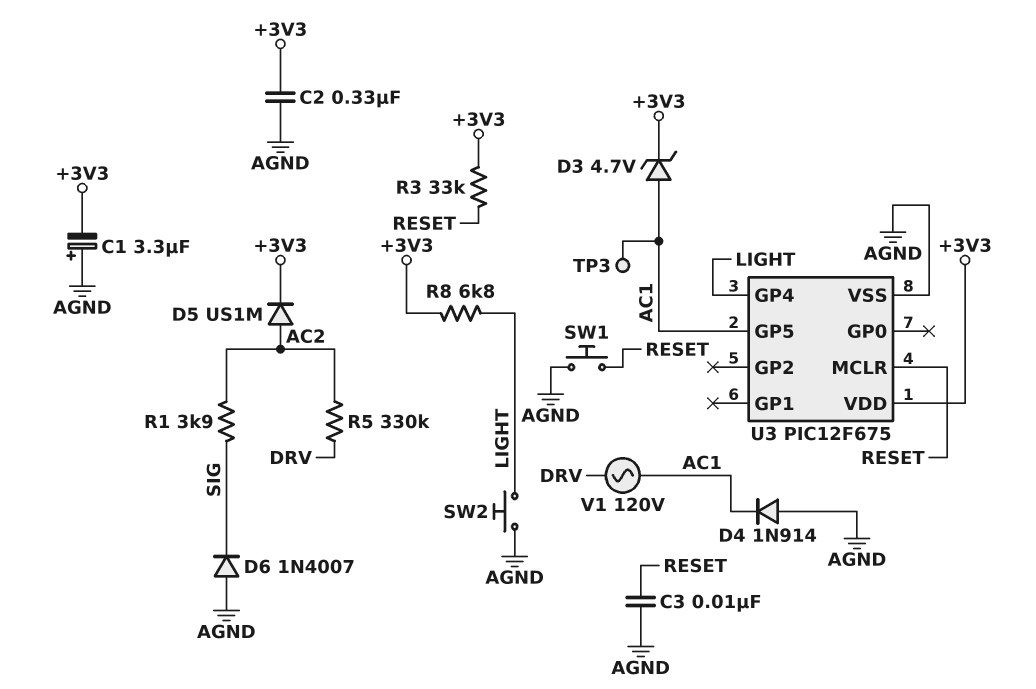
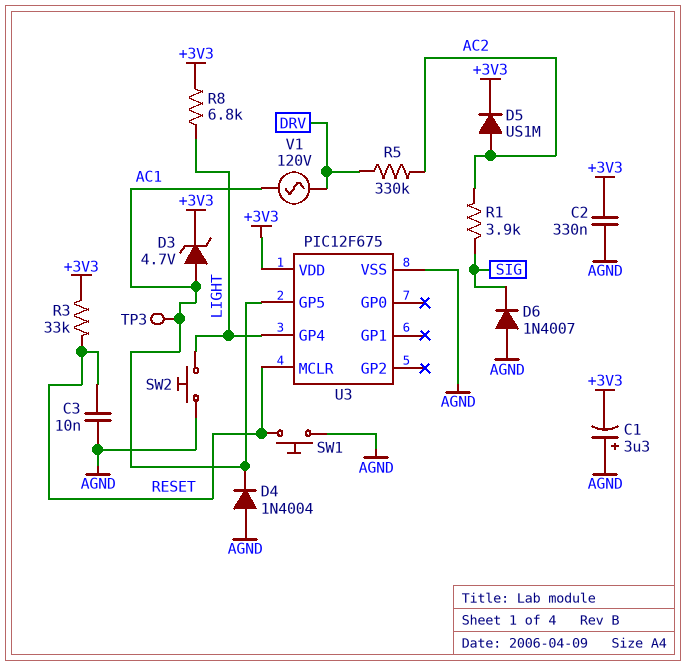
D4: diode 1N914 (A AGND, K AC1) -> diode 1N4004 (A AGND, K AC1)

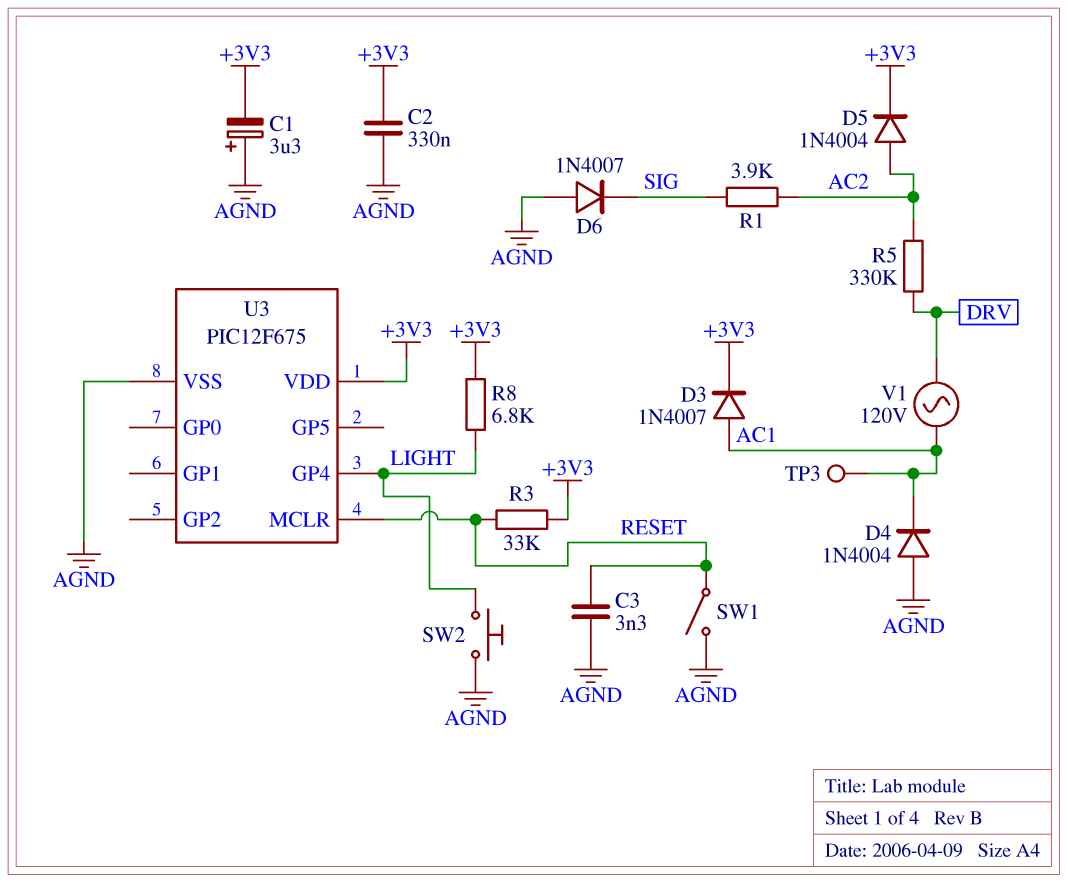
C3: 10nF (AGND, RESET) -> 3.3nF (AGND, RESET)
D3: zener 4.7V (A AC1, K +3V3) -> diode 1N4007 (A AC1, K +3V3)
D5: diode US1M (A AC2, K +3V3) -> diode 1N4004 (A AC2, K +3V3)
SW1: button (AGND, RESET) -> switch (AGND, RESET)
U3 pin GP5: AC1 -> none

